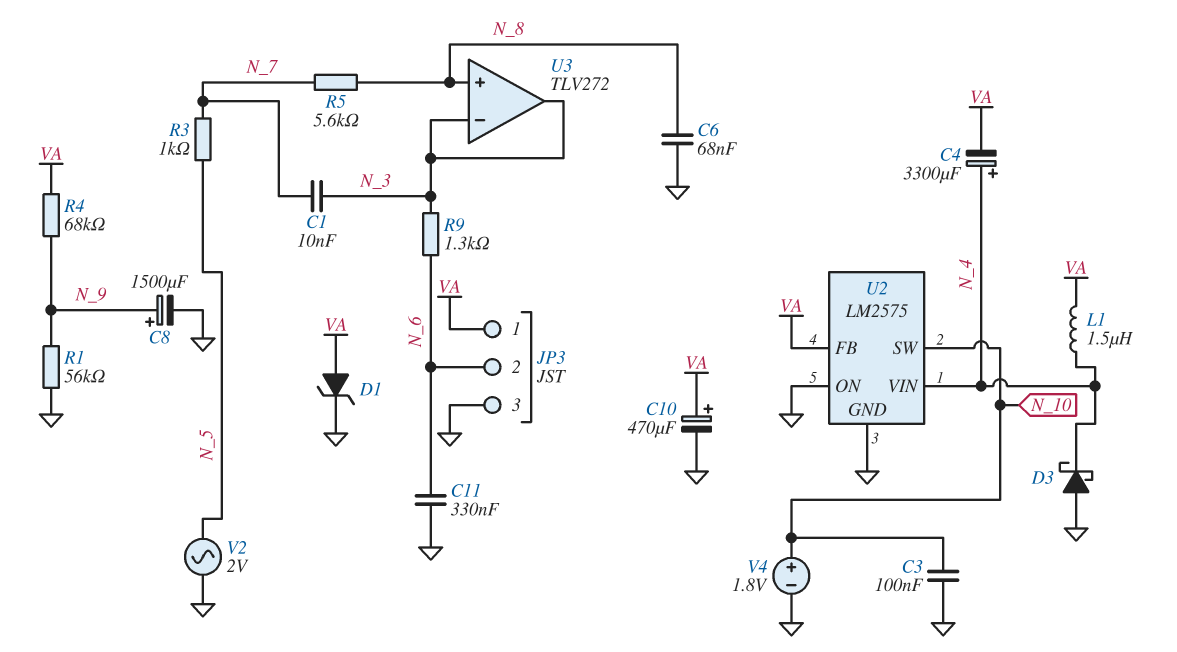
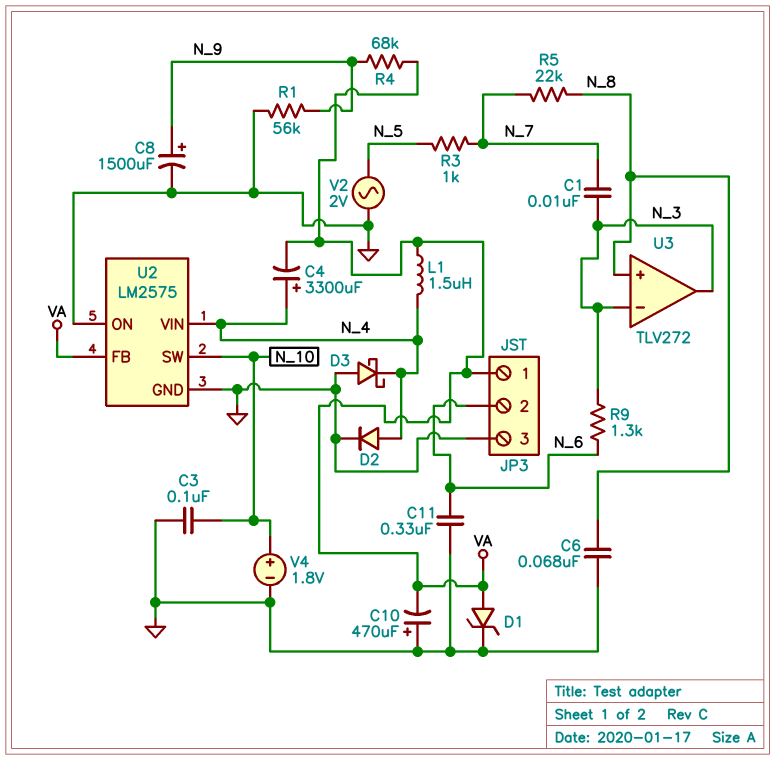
C10: 470uF (plus VA, minus GND) -> 470uF (plus GND, minus VA)
D2: none -> diode (A N_4, K GND)
R5: 5.6k (N_7, N_8) -> 22k (N_7, N_8)

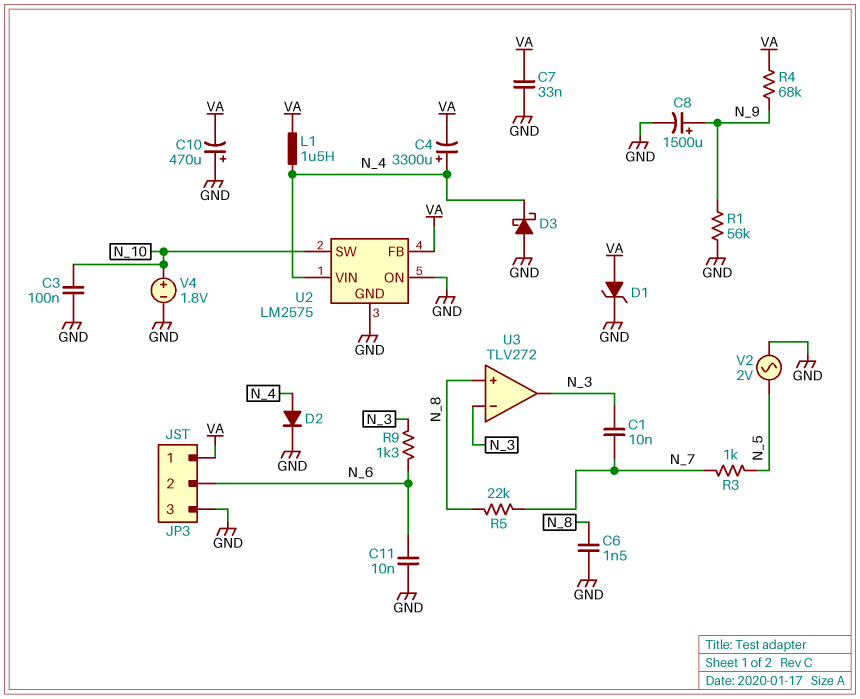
C6: 68nF (GND, N_8) -> 1.5nF (GND, N_8)
C7: none -> 33nF (GND, VA)
C11: 330nF (GND, N_6) -> 10nF (GND, N_6)

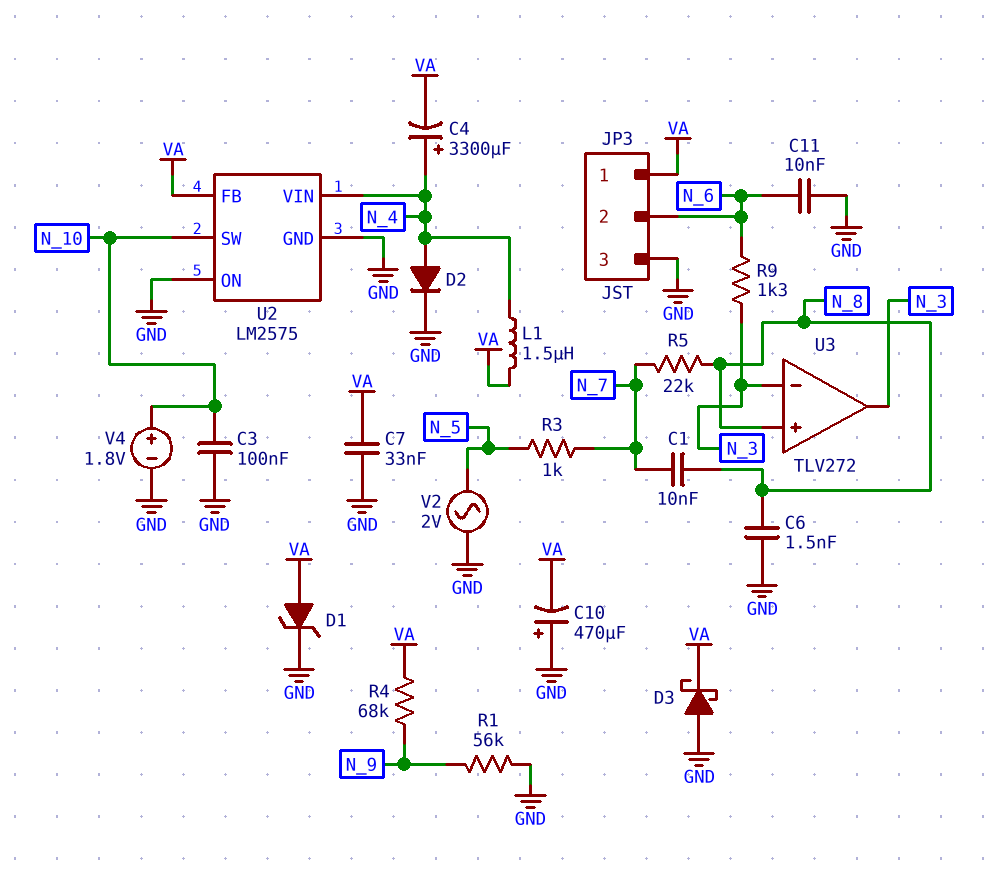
C1: 10nF (N_3, N_7) -> 10nF (N_7, N_8)
C8: 1500uF (plus N_9, minus GND) -> none
D3: schottky (A GND, K N_4) -> schottky (A GND, K VA)

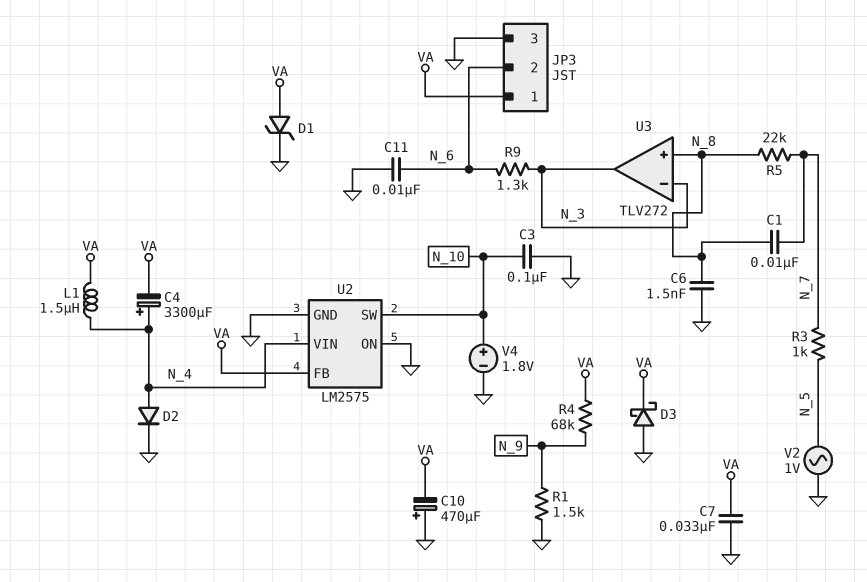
R1: 56k (GND, N_9) -> 1.5k (GND, N_9)
V2: AC 2V (GND, N_5) -> AC 1V (GND, N_5)

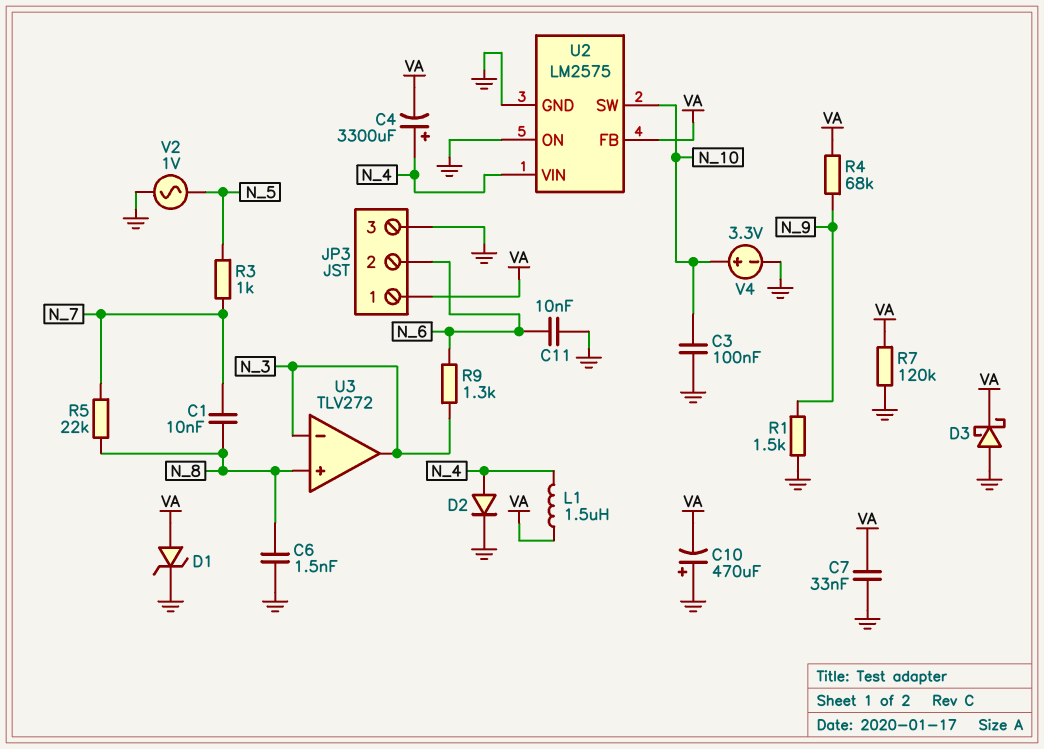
R7: none -> 120k (GND, VA)
V4: 1.8V (plus N_10, minus GND) -> 3.3V (plus N_10, minus GND)

